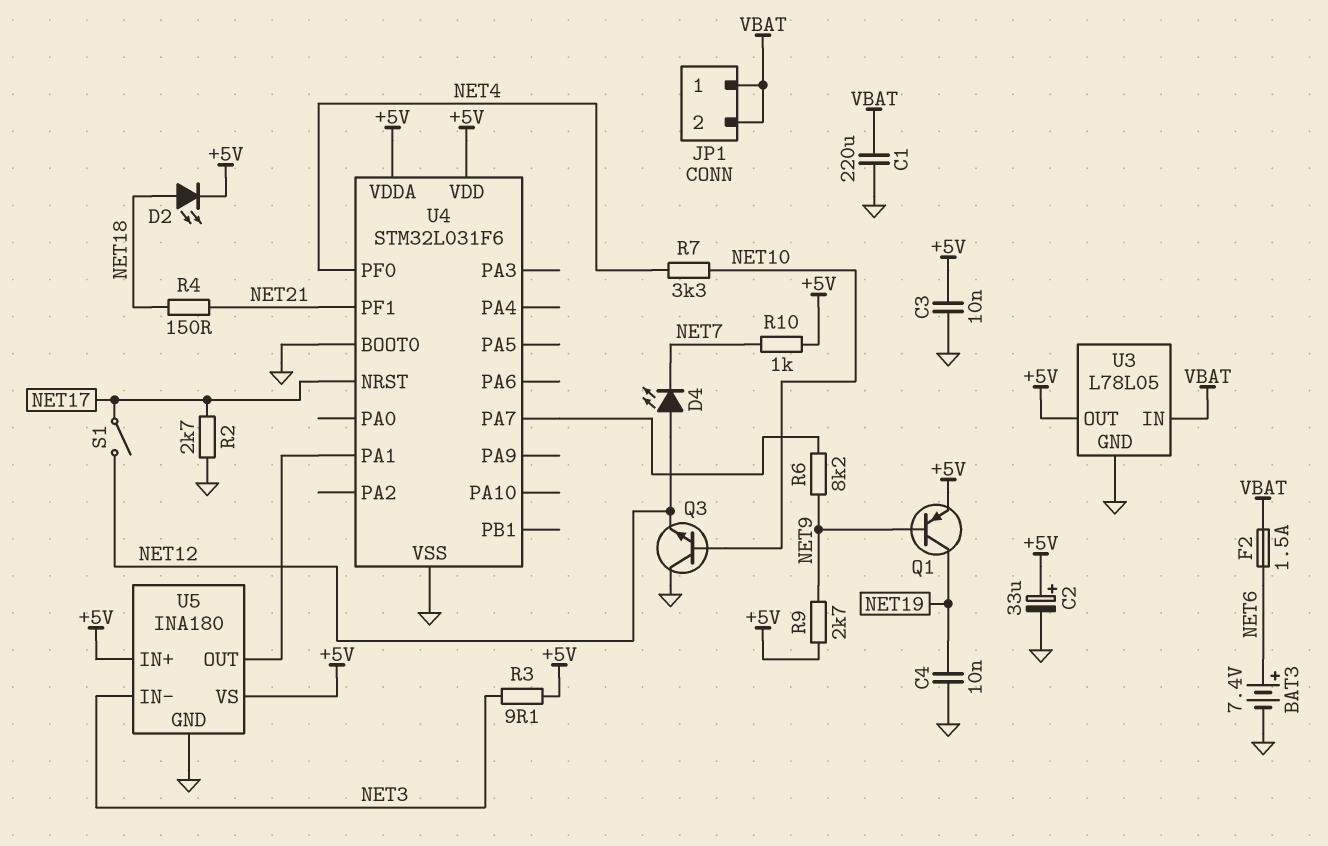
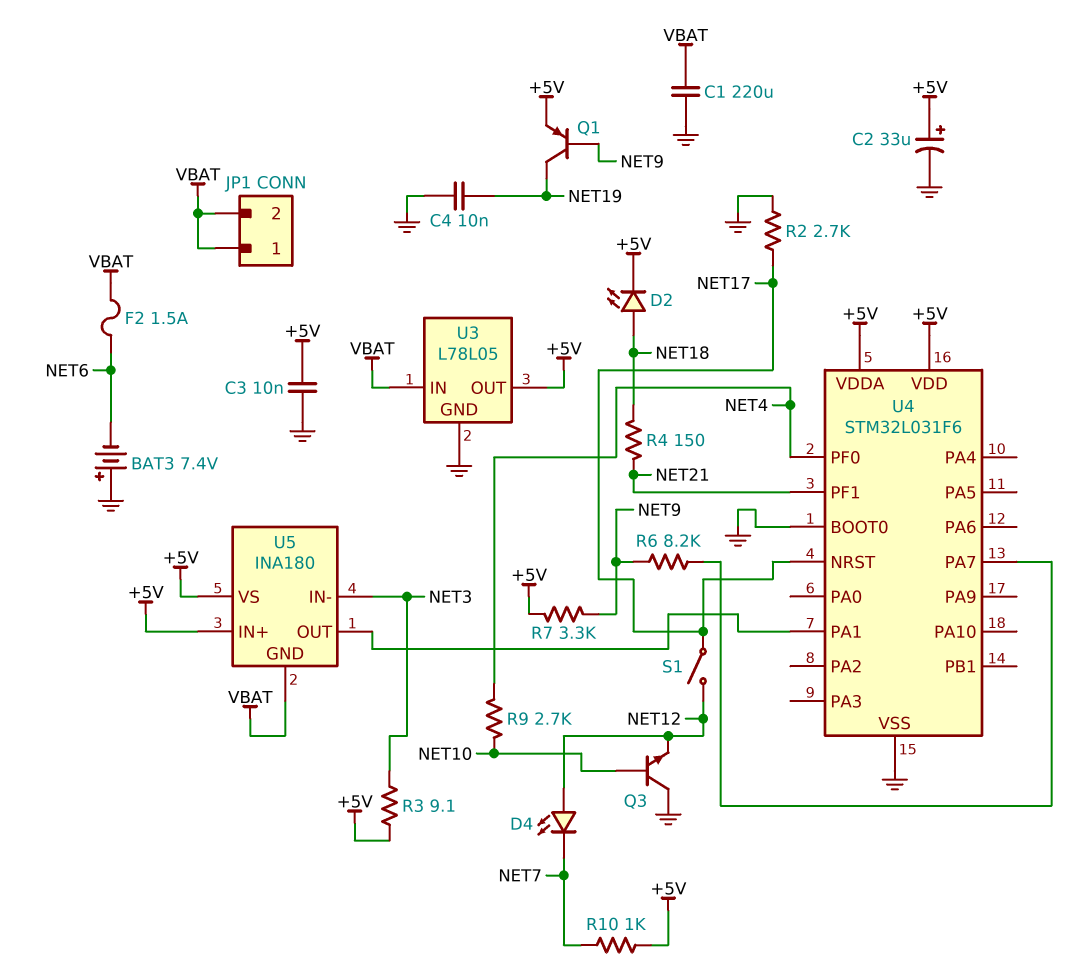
BAT3: 7.4V (plus NET6, minus GND) -> 7.4V (plus GND, minus NET6)
R7: 3.3k (NET4, NET10) -> 3.3k (+5V, NET9)
R9: 2.7k (+5V, NET9) -> 2.7k (NET4, NET10)
U5 pin GND: GND -> VBAT

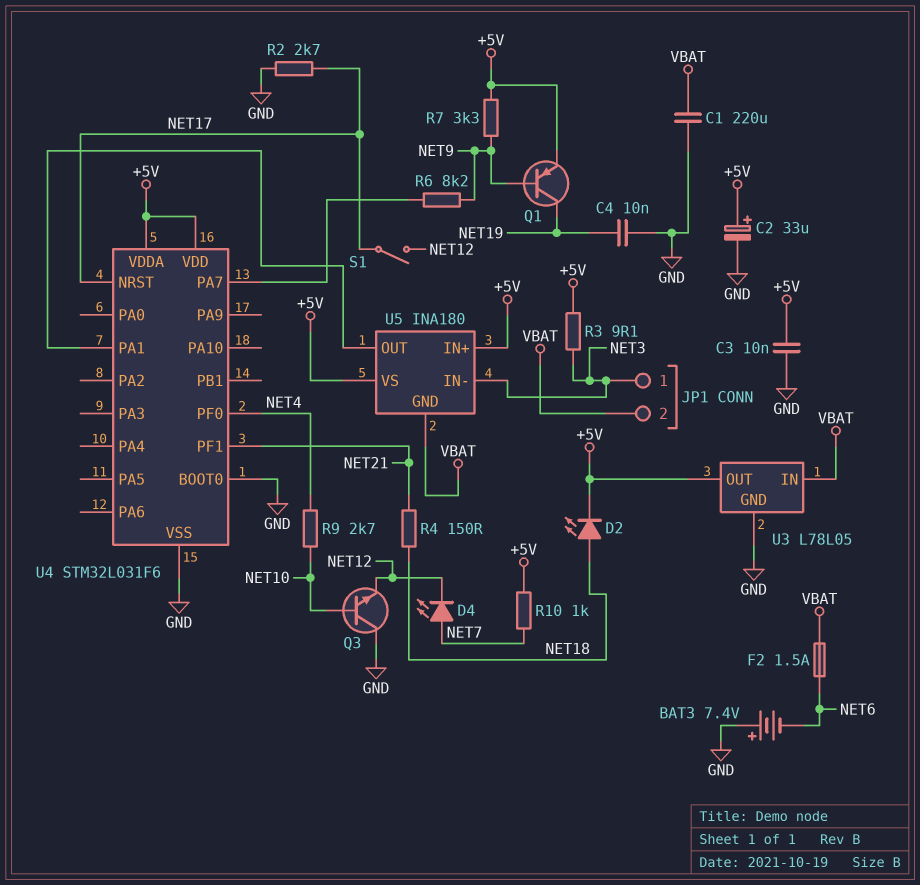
D4: LED (A NET12, K NET7) -> LED (A NET7, K NET12)
JP1 pin 1: VBAT -> NET3

